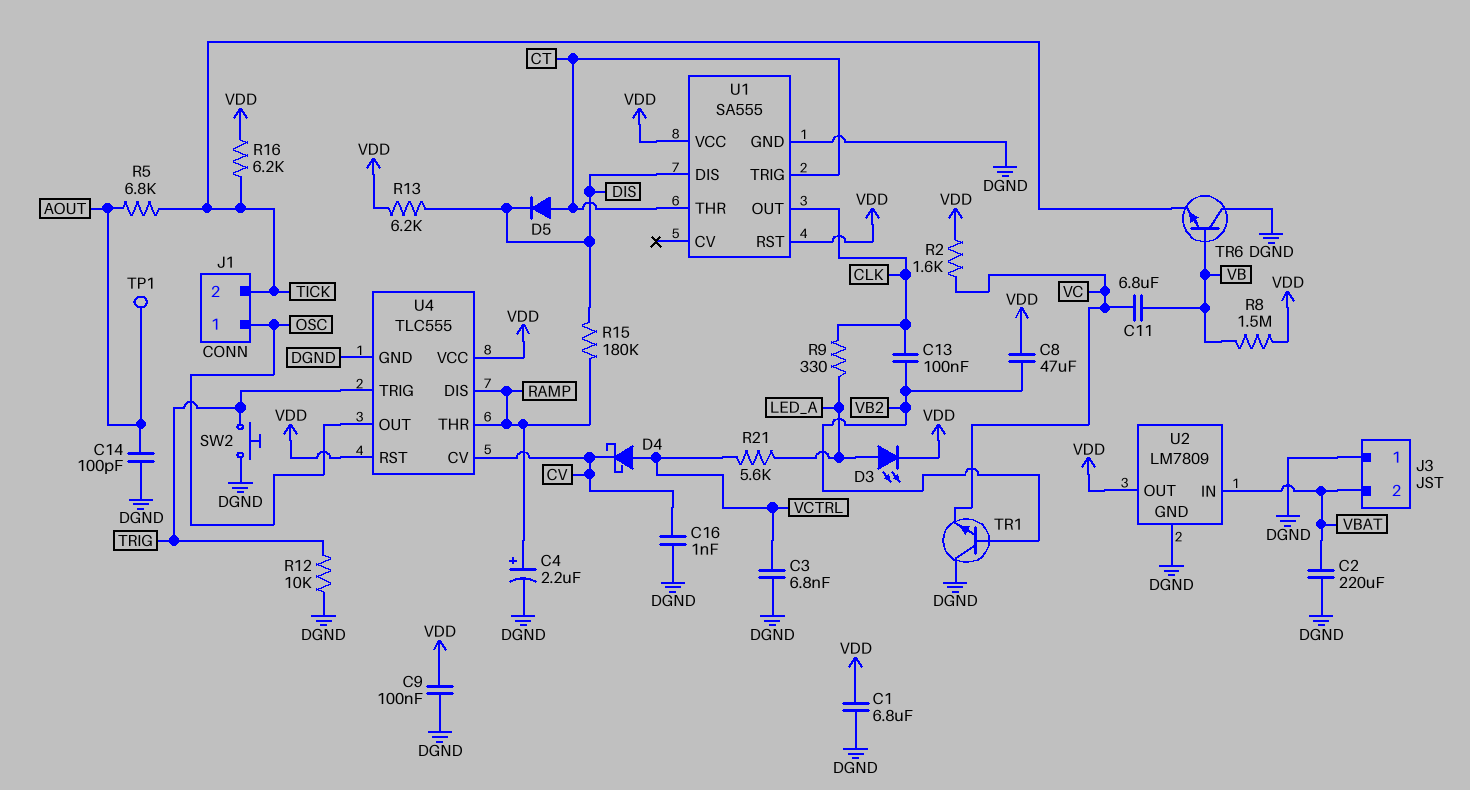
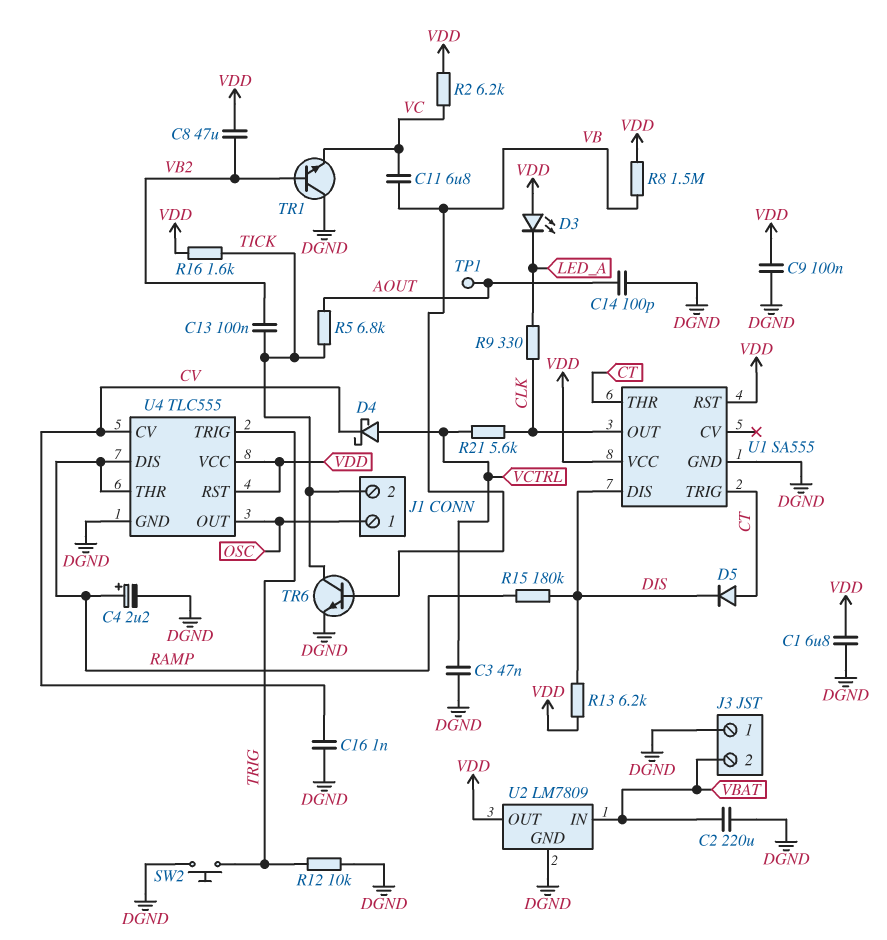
C3: 6.8nF (DGND, VCTRL) -> 47nF (DGND, VCTRL)
C13: 100nF (CLK, VB2) -> 100nF (TICK, VB2)
D3: LED (A LED_A, K VDD) -> LED (A VDD, K LED_A)
R2: 1.6k (VC, VDD) -> 6.2k (VC, VDD)
R16: 6.2k (TICK, VDD) -> 1.6k (TICK, VDD)
R21: 5.6k (LED_A, VCTRL) -> 5.6k (CLK, VCTRL)
TR6: NPN (B VB, C DGND, E TICK) -> NPN (B VB, C TICK, E DGND)

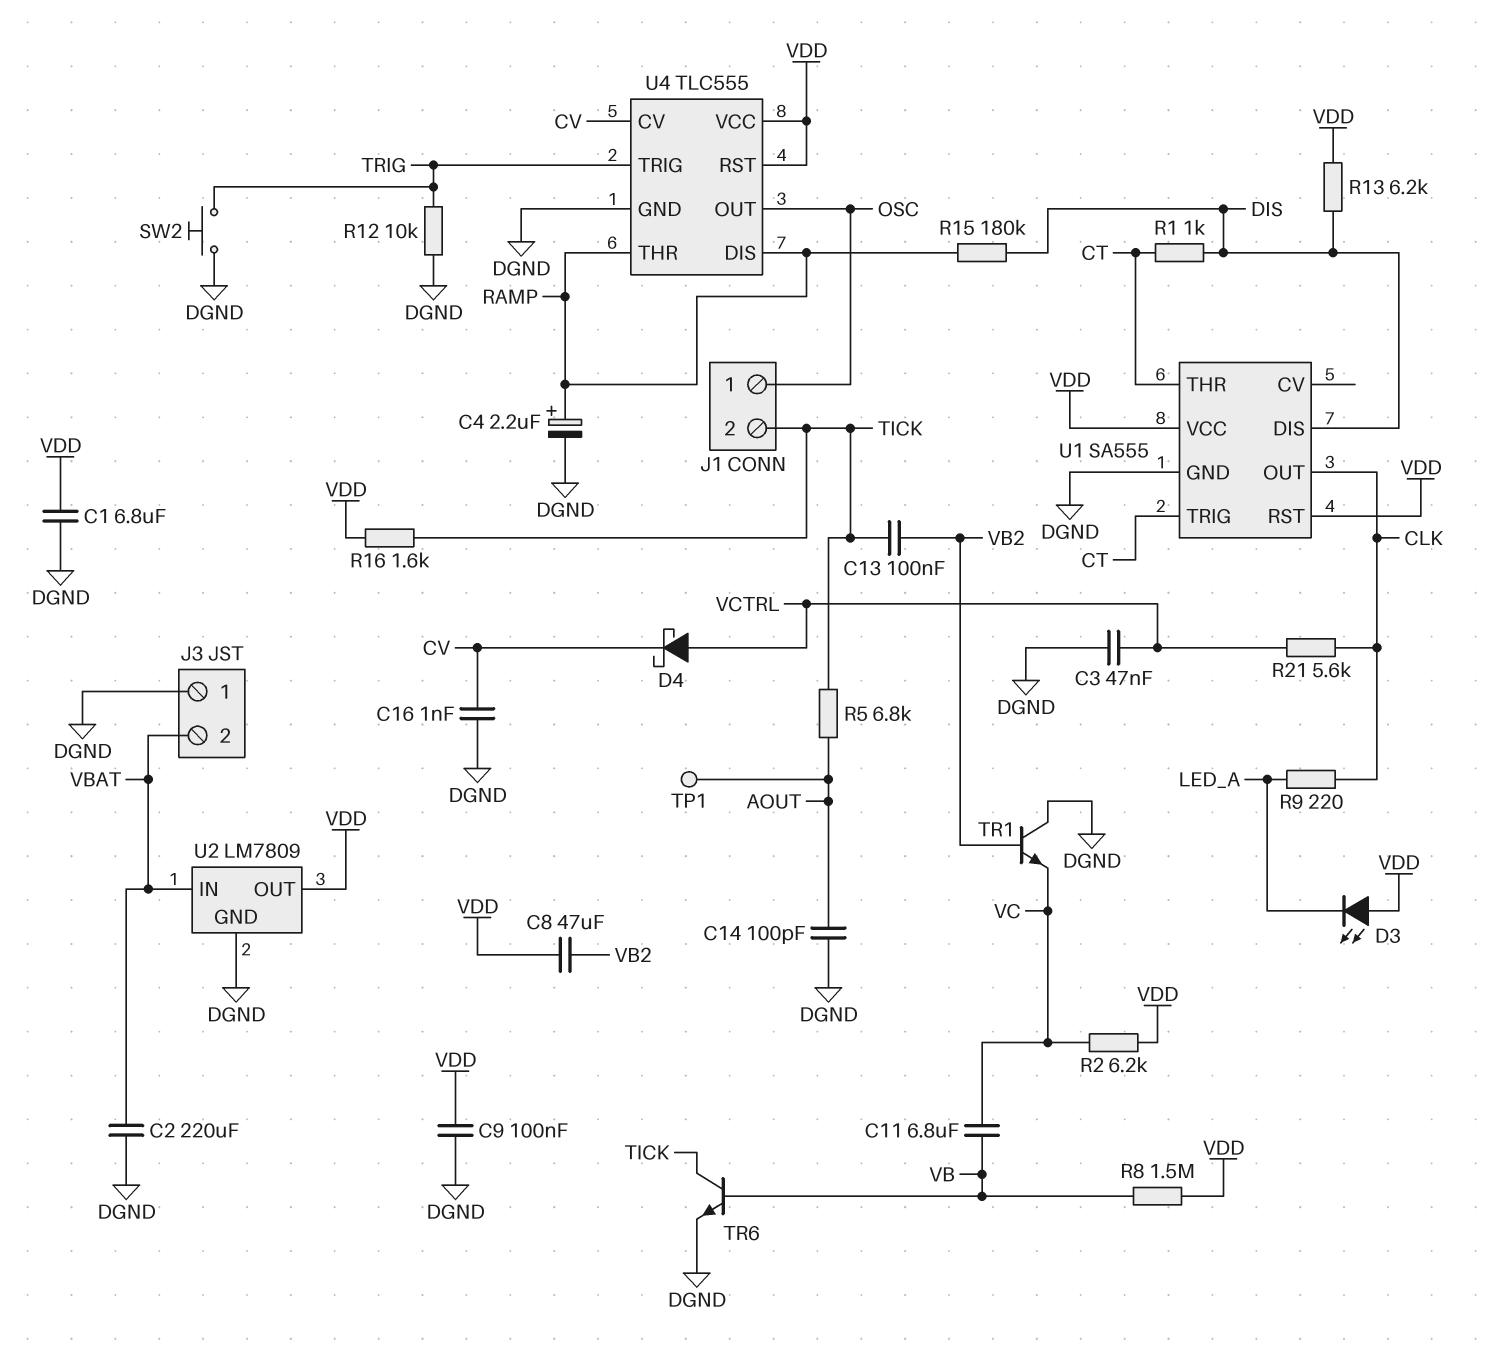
D5: diode (A CT, K DIS) -> none
R1: none -> 1k (CT, DIS)
R9: 330 (CLK, LED_A) -> 220 (CLK, LED_A)

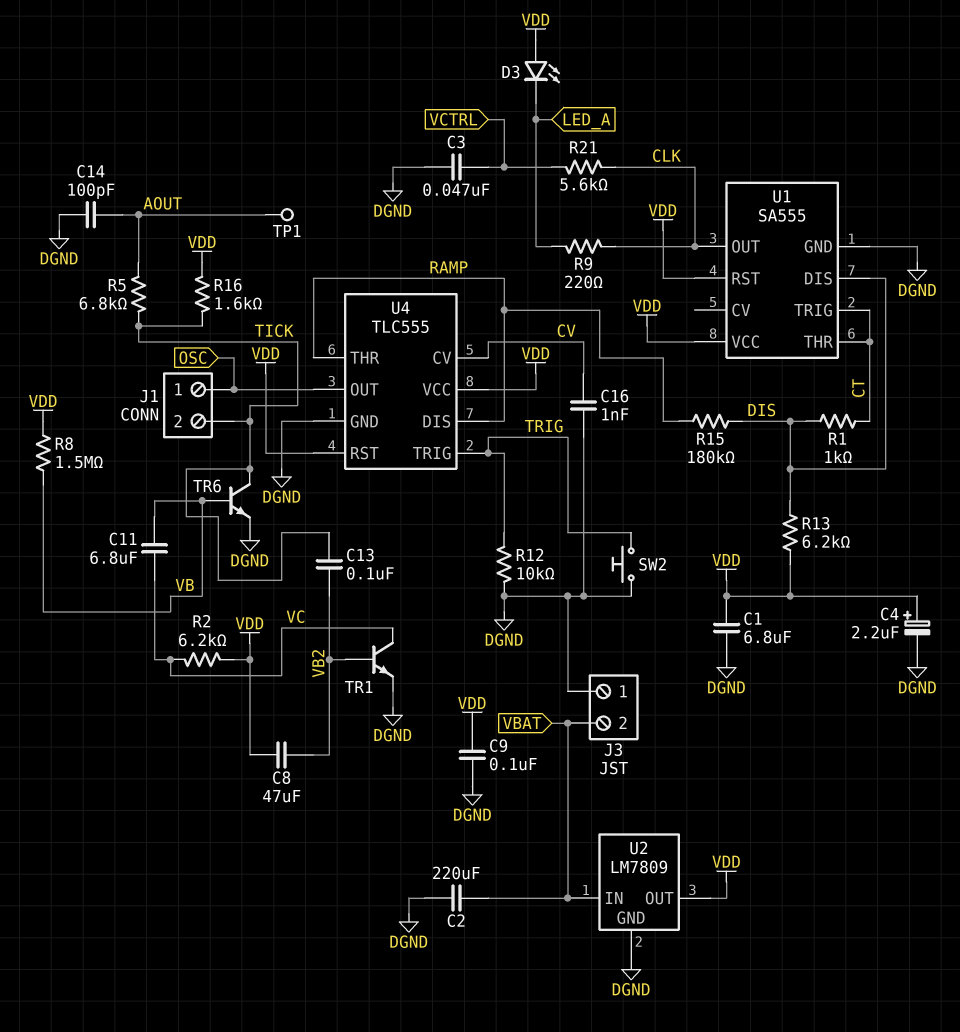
C4: 2.2uF (plus RAMP, minus DGND) -> 2.2uF (plus VDD, minus DGND)
D4: schottky (A VCTRL, K CV) -> none
TR1: NPN (B VB2, C DGND, E VC) -> NPN (B VB2, C VC, E DGND)

